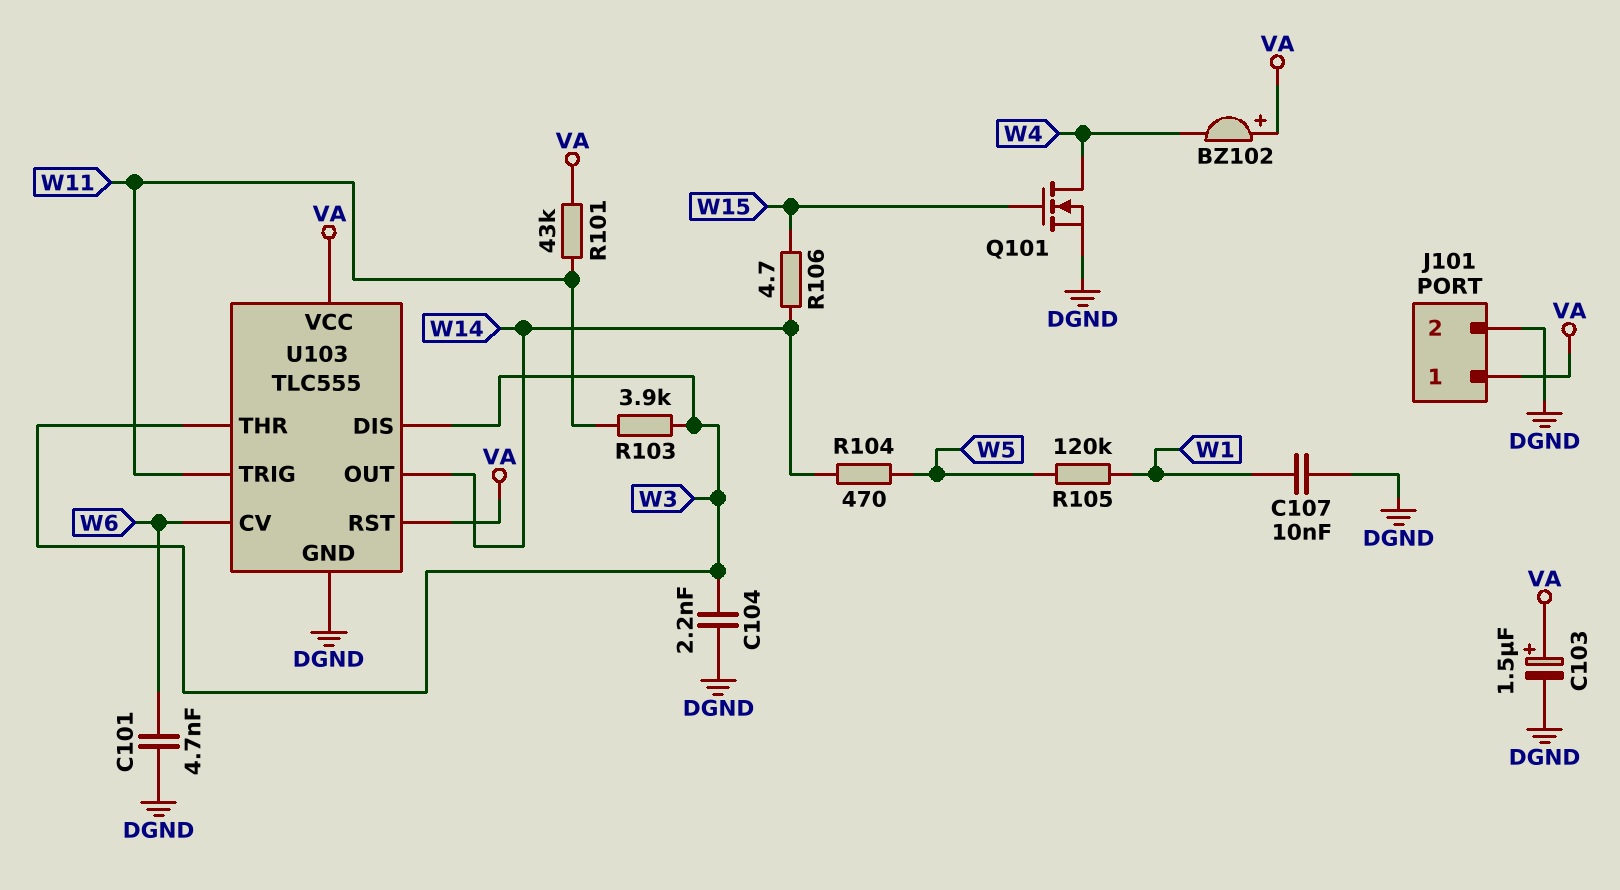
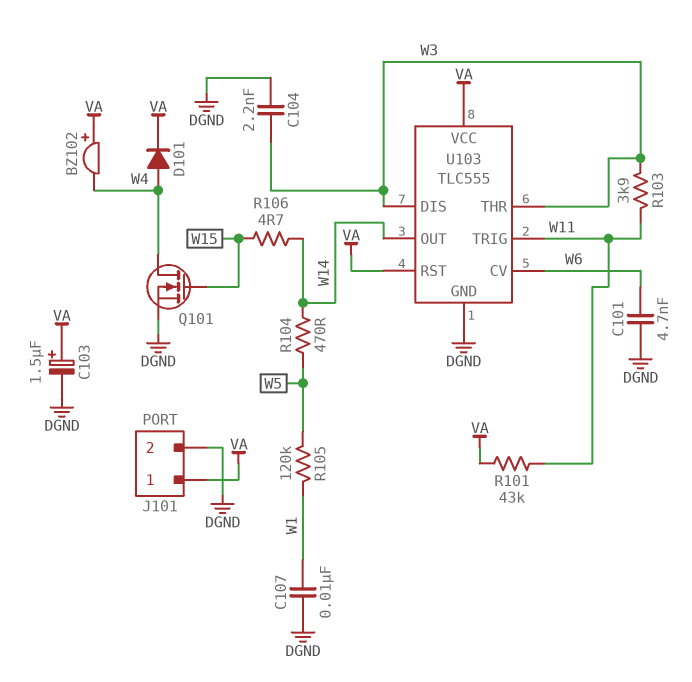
D101: none -> diode (A W4, K VA)

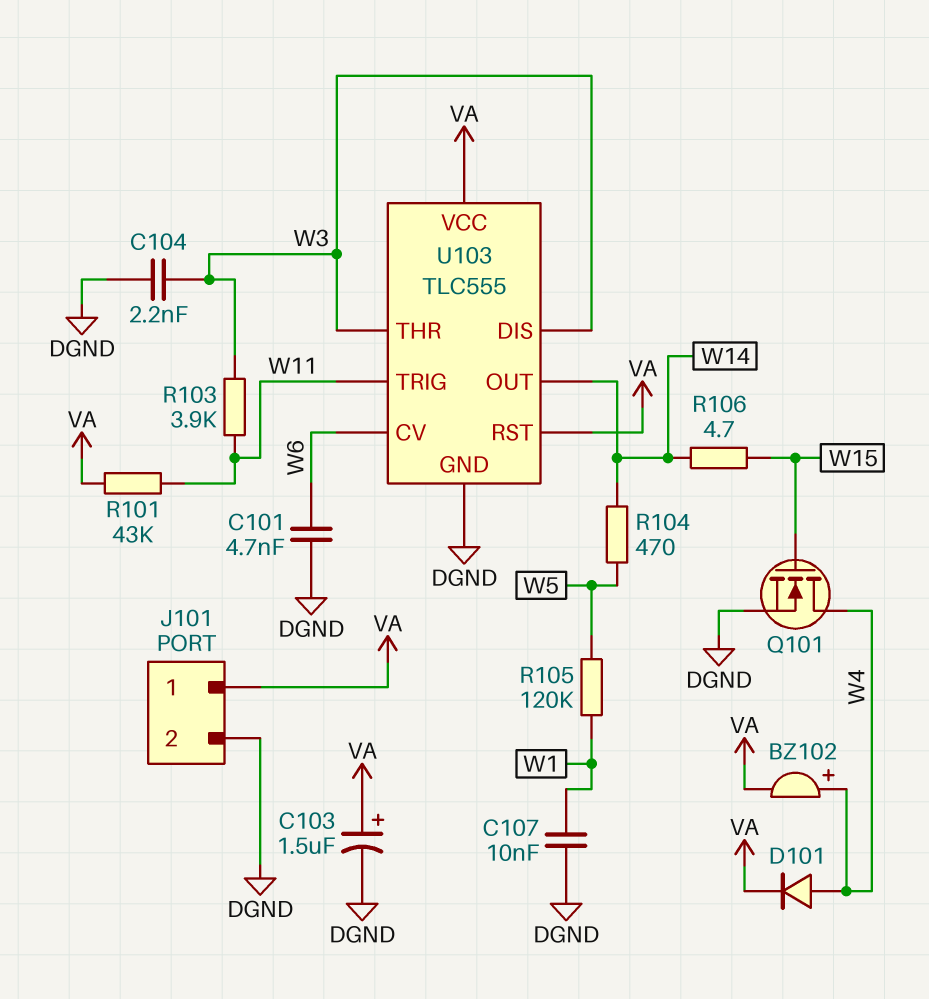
BZ102: buzzer (plus VA, minus W4) -> buzzer (plus W4, minus VA)

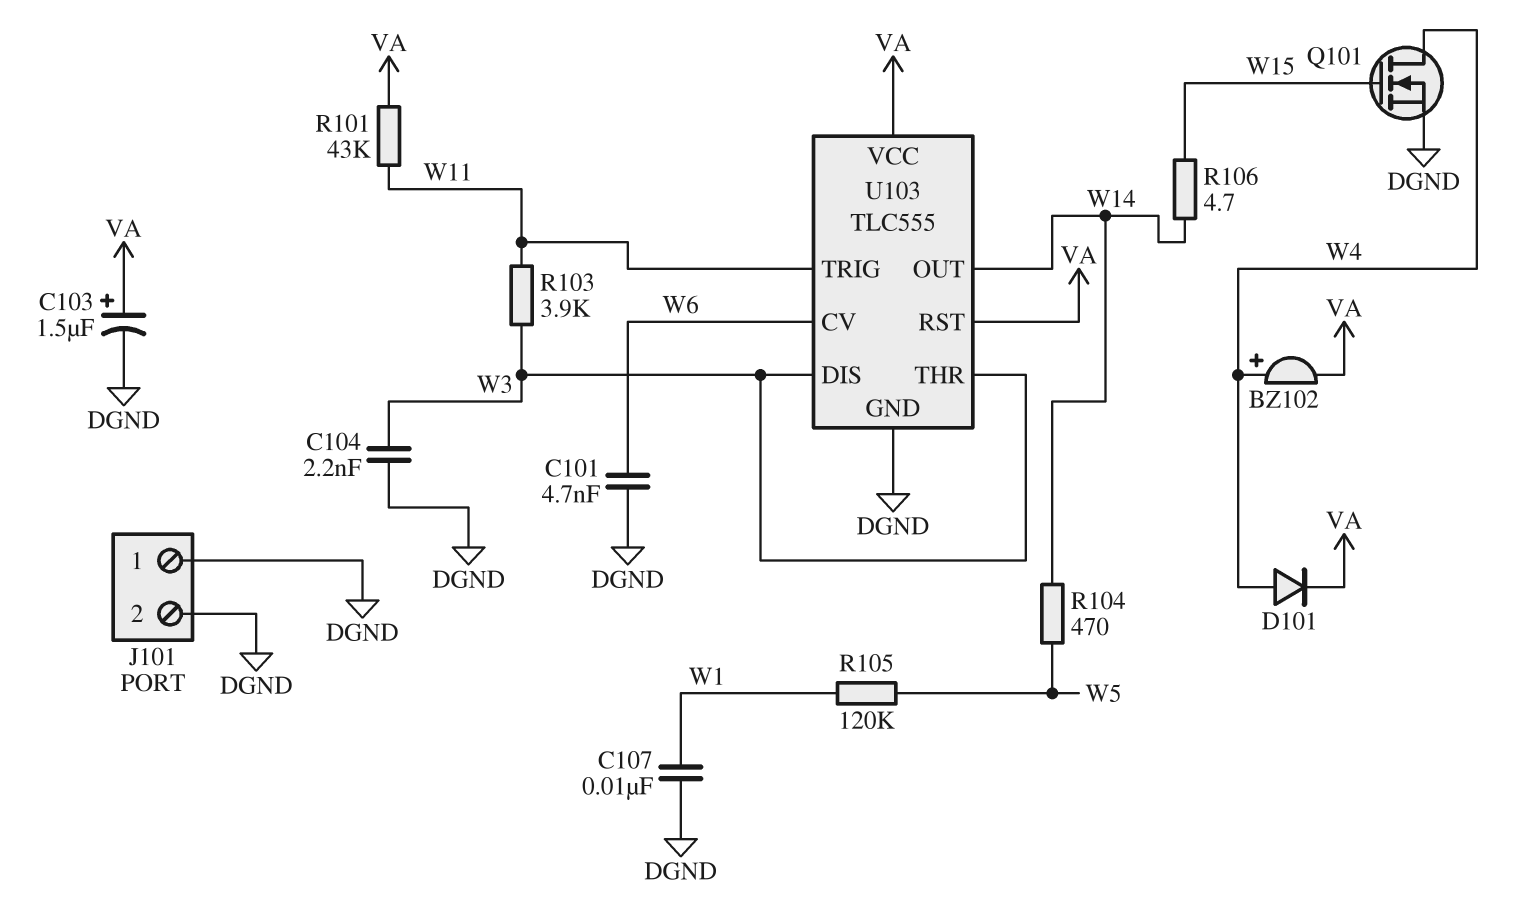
J101 pin 1: VA -> DGND

